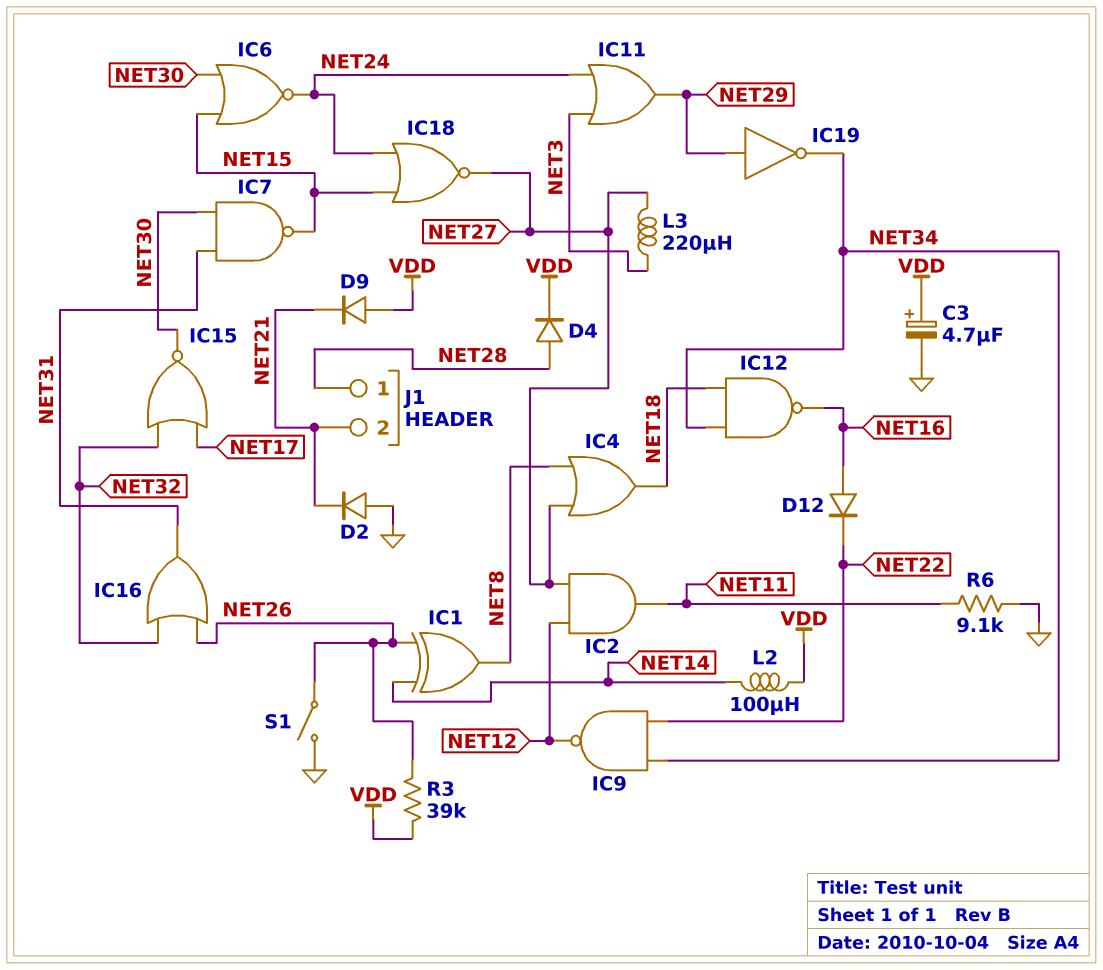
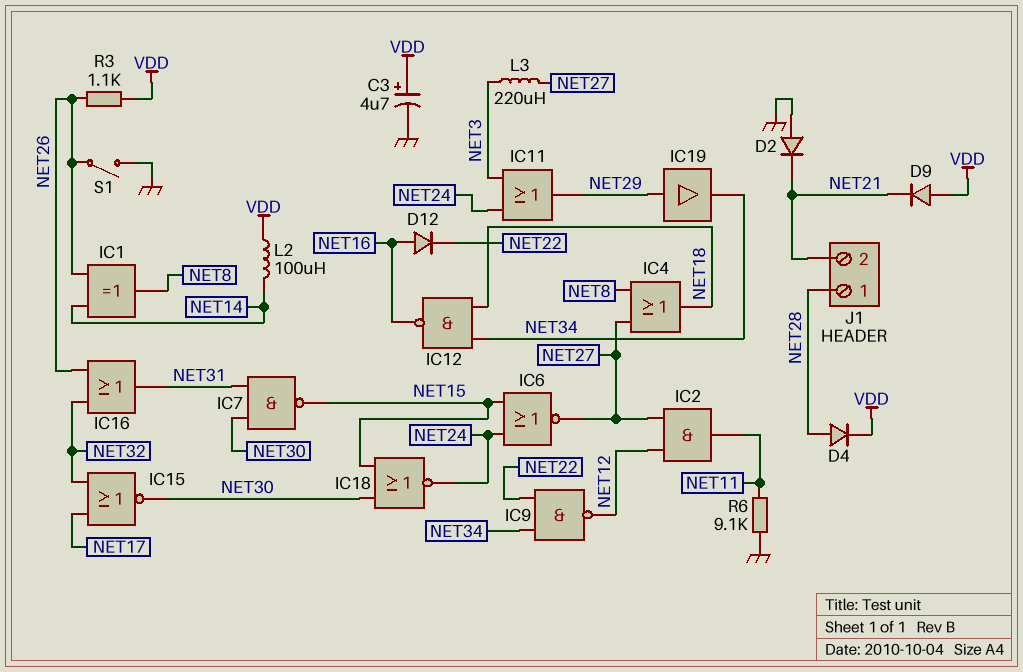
IC6: NOR (in NET15, in NET30, out NET24) -> NOR (in NET15, in NET24, out NET27)
IC18: NOR (in NET15, in NET24, out NET27) -> NOR (in NET15, in NET30, out NET24)
IC19: NOT (in NET29, out NET34) -> buffer (in NET29, out NET34)
R3: 39k (NET26, VDD) -> 1.1k (NET26, VDD)

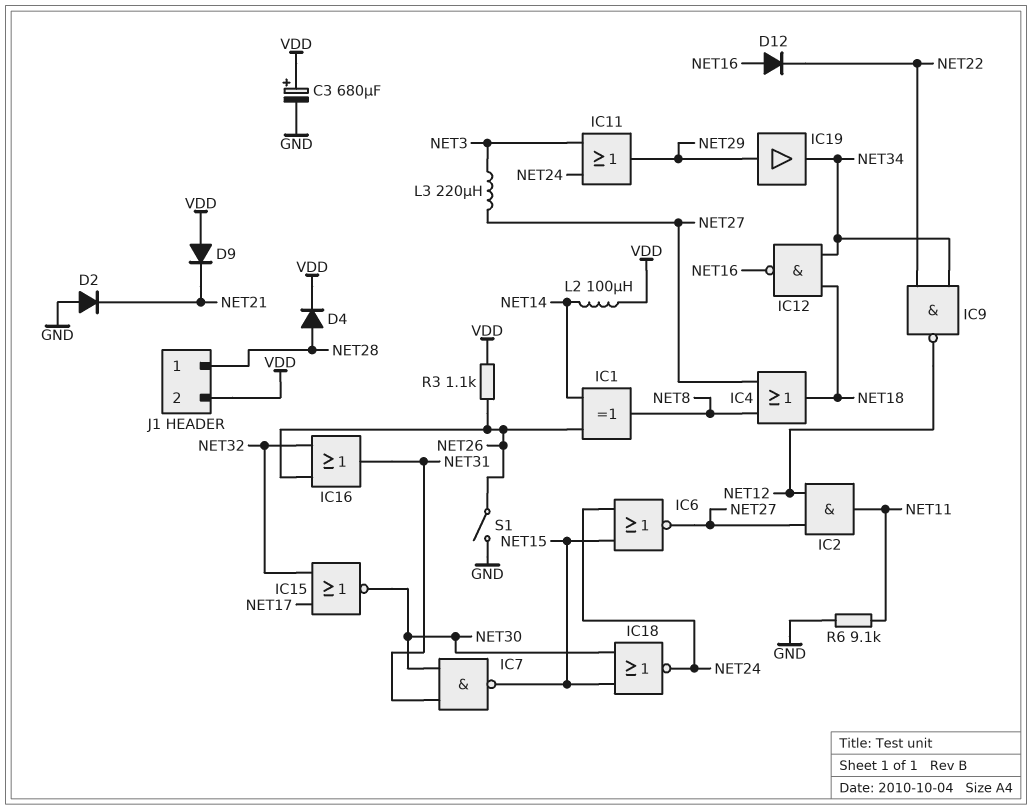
C3: 4.7uF (plus VDD, minus GND) -> 680uF (plus VDD, minus GND)
J1 pin 2: NET21 -> VDD

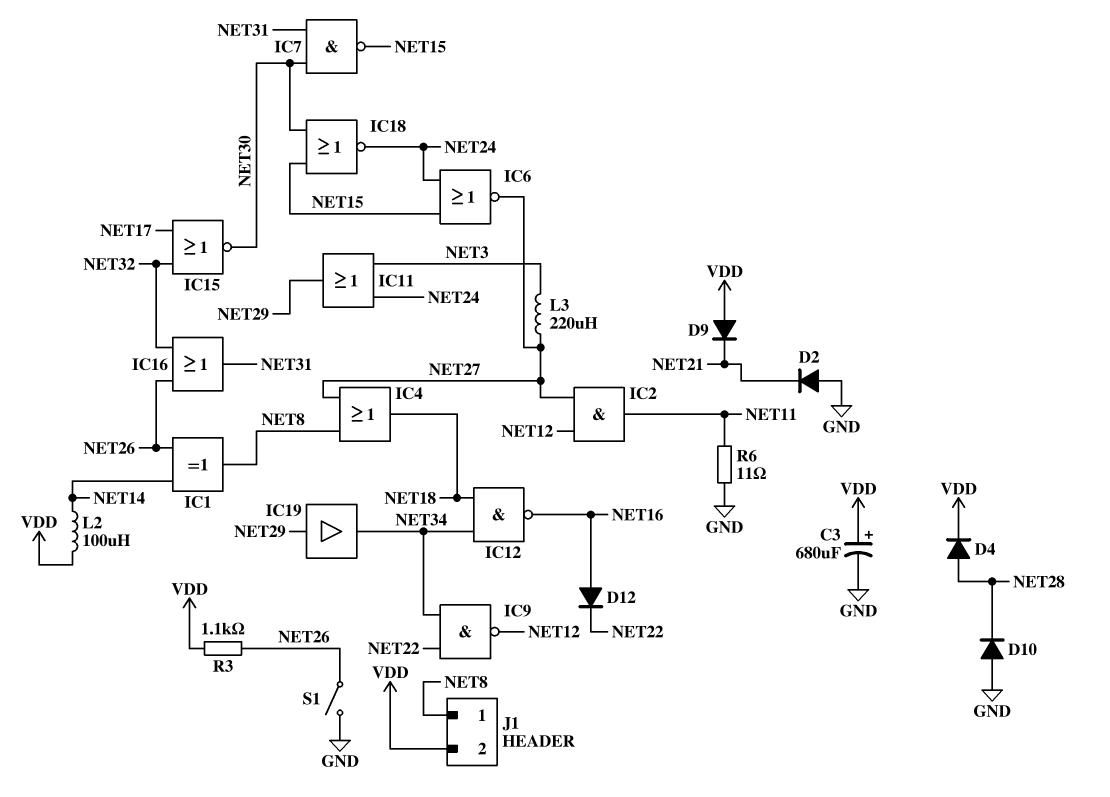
D10: none -> diode (A GND, K NET28)
J1 pin 1: NET28 -> NET8
R6: 9.1k (GND, NET11) -> 11 (GND, NET11)

